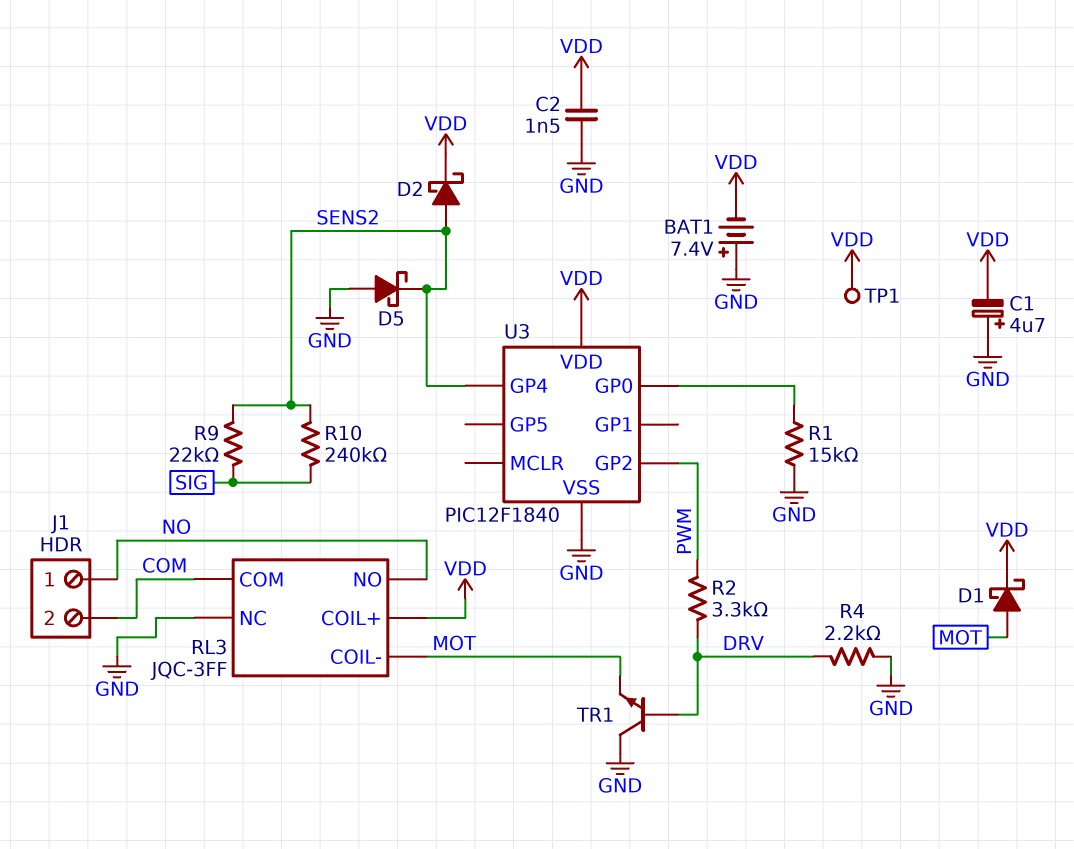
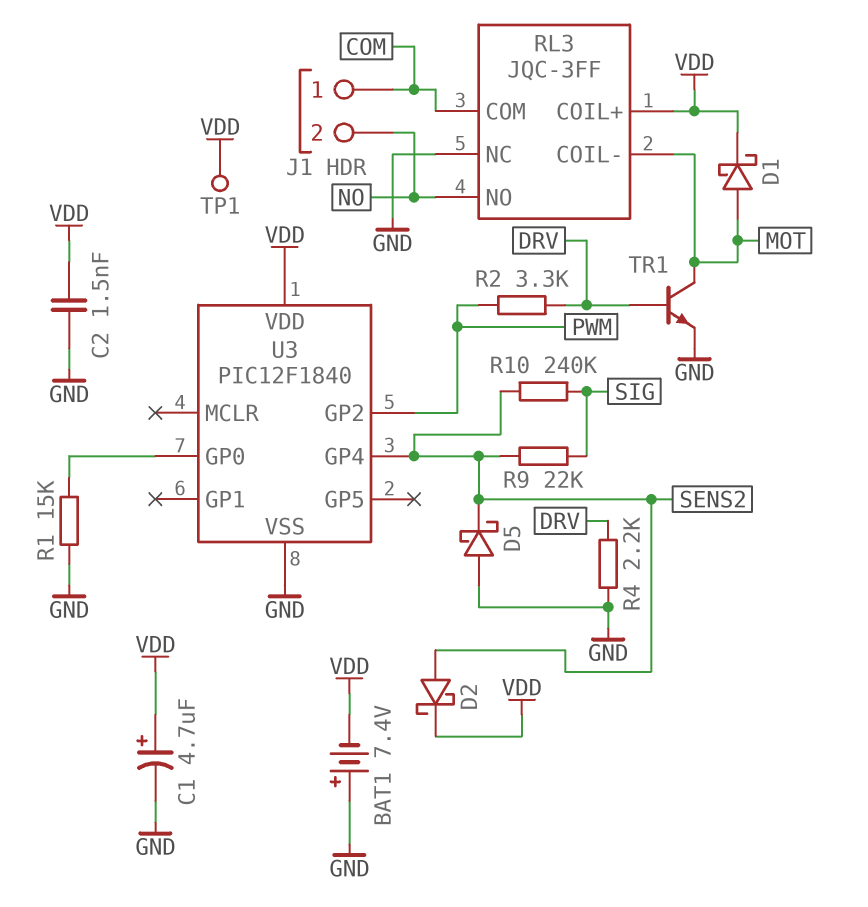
C1: 4.7uF (plus GND, minus VDD) -> 4.7uF (plus VDD, minus GND)
J1 pin 1: NO -> COM
J1 pin 2: COM -> NO
TR1: NPN (B DRV, C GND, E MOT) -> NPN (B DRV, C MOT, E GND)

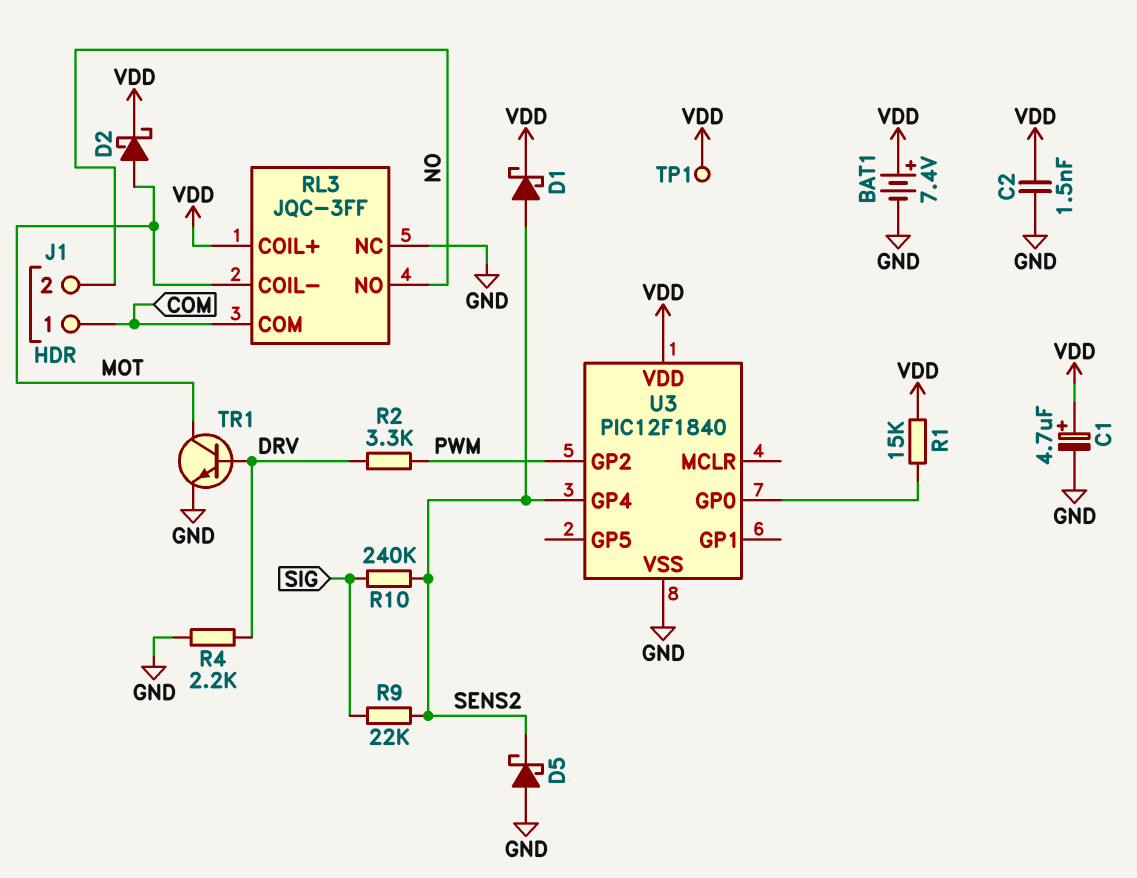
BAT1: 7.4V (plus GND, minus VDD) -> 7.4V (plus VDD, minus GND)
D1: schottky (A MOT, K VDD) -> schottky (A SENS2, K VDD)
D2: schottky (A SENS2, K VDD) -> schottky (A MOT, K VDD)
R1: 15k (GND, U3/GP0) -> 15k (U3/GP0, VDD)

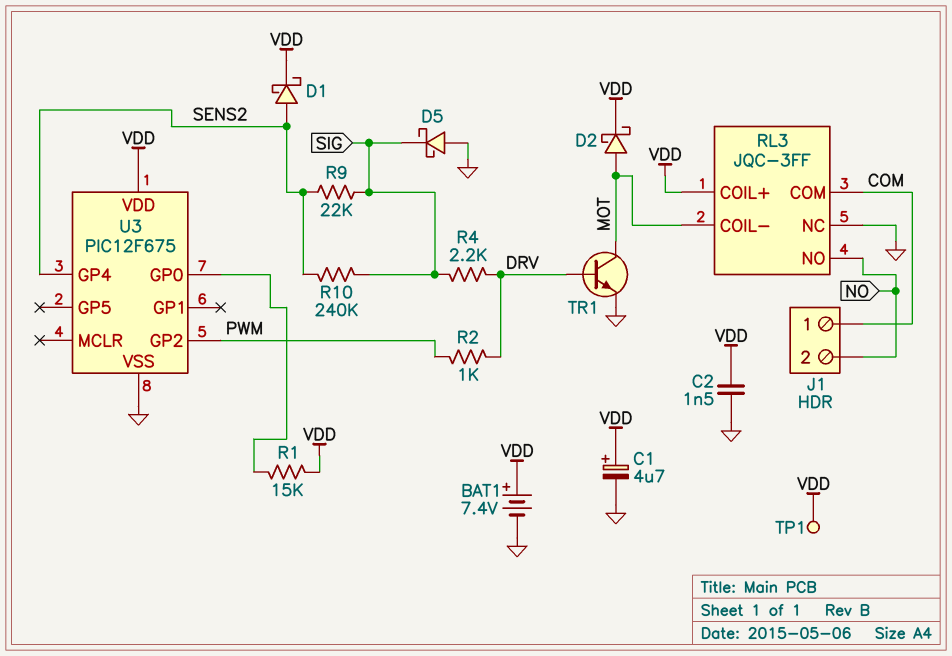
D5: schottky (A GND, K SENS2) -> schottky (A GND, K SIG)
R2: 3.3k (DRV, PWM) -> 1k (DRV, PWM)
R4: 2.2k (DRV, GND) -> 2.2k (DRV, SIG)
U3: PIC12F1840 -> PIC12F675

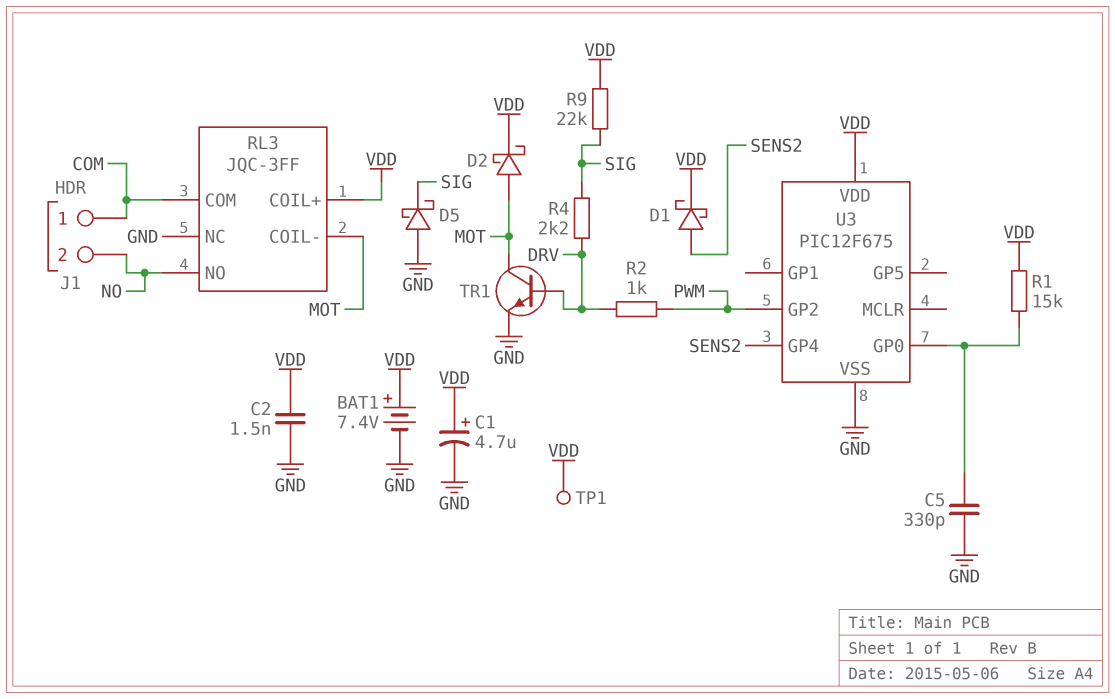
C5: none -> 330pF (GND, U3/GP0)
R9: 22k (SENS2, SIG) -> 22k (SIG, VDD)
R10: 240k (SENS2, SIG) -> none

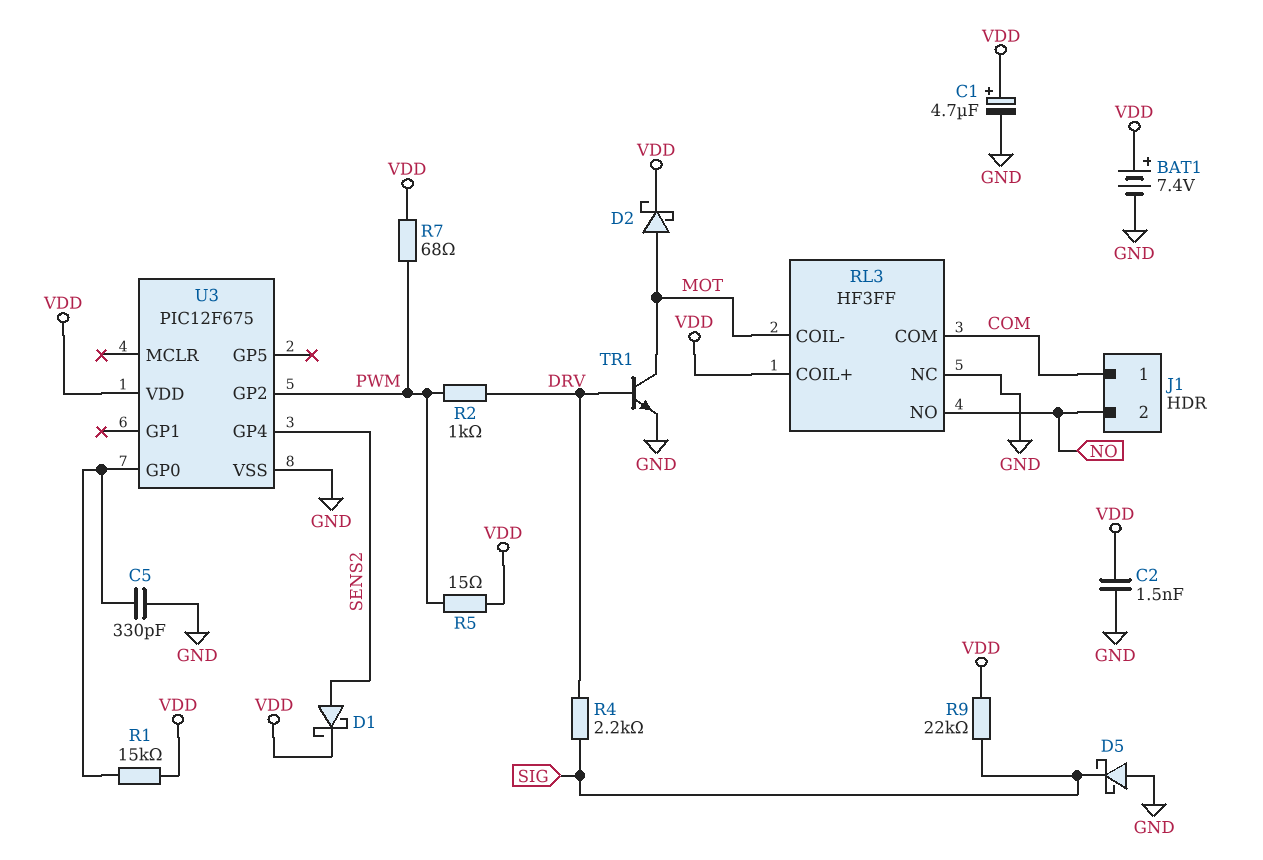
R5: none -> 15 (PWM, VDD)
R7: none -> 68 (PWM, VDD)
RL3: JQC-3FF -> HF3FF
TP1: test point (VDD) -> none

